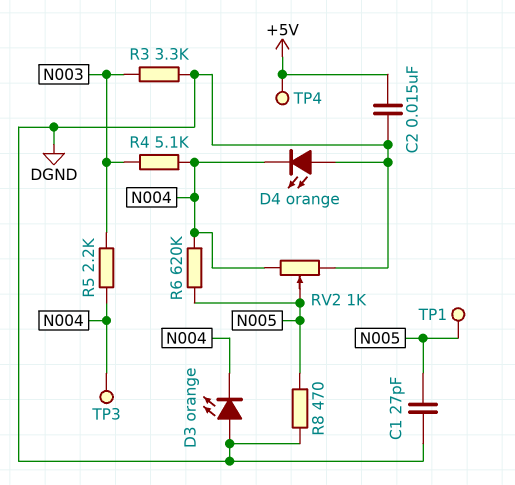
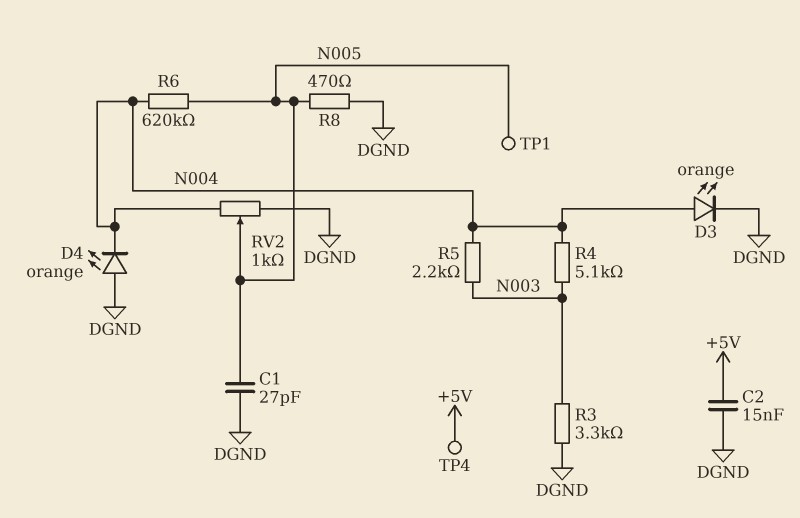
D3: LED orange (A DGND, K N004) -> LED orange (A N004, K DGND)
TP3: test point (N004) -> none

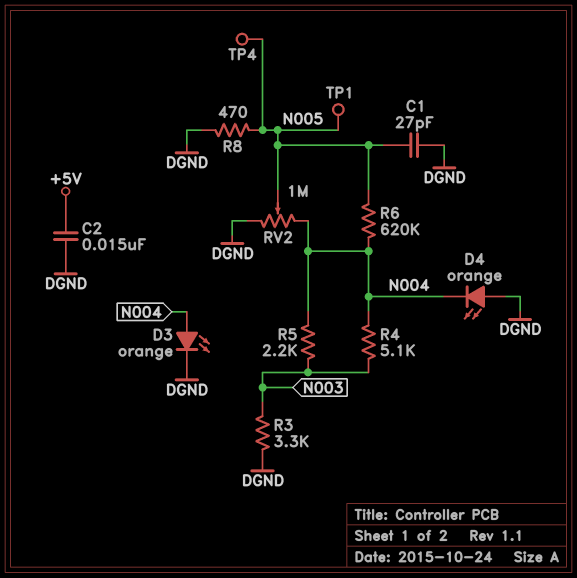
RV2: 1k (DGND, N004, wiper N005) -> 1M (DGND, N004, wiper N005)
TP4: test point (+5V) -> test point (N005)

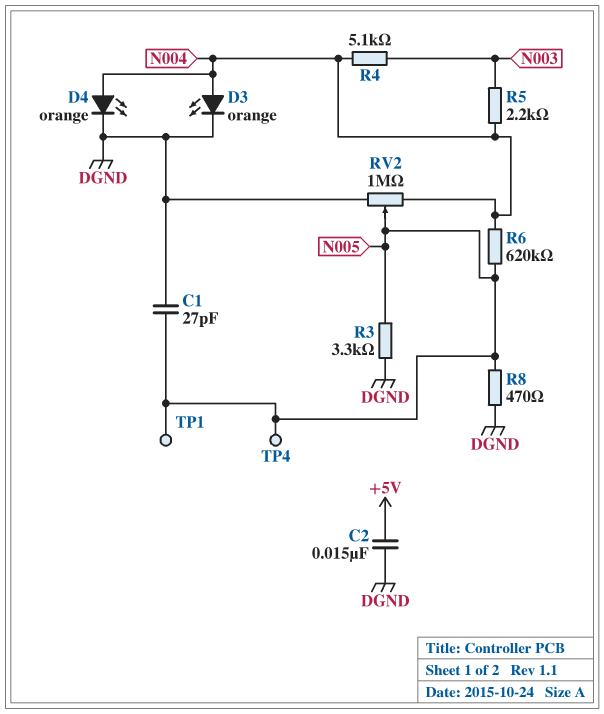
D4: LED orange (A DGND, K N004) -> LED orange (A N004, K DGND)
R3: 3.3k (DGND, N003) -> 3.3k (DGND, N005)

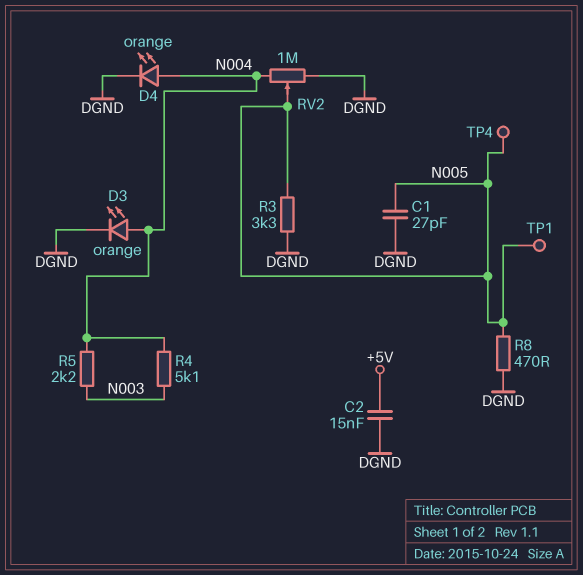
R6: 620k (N004, N005) -> none

